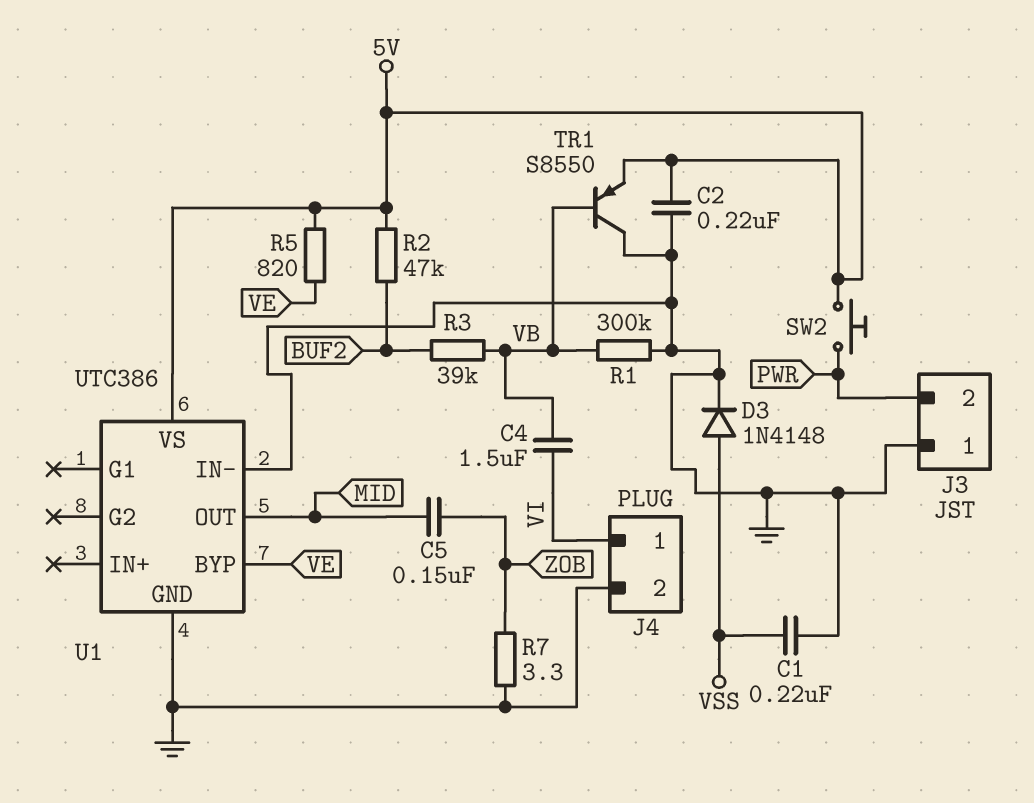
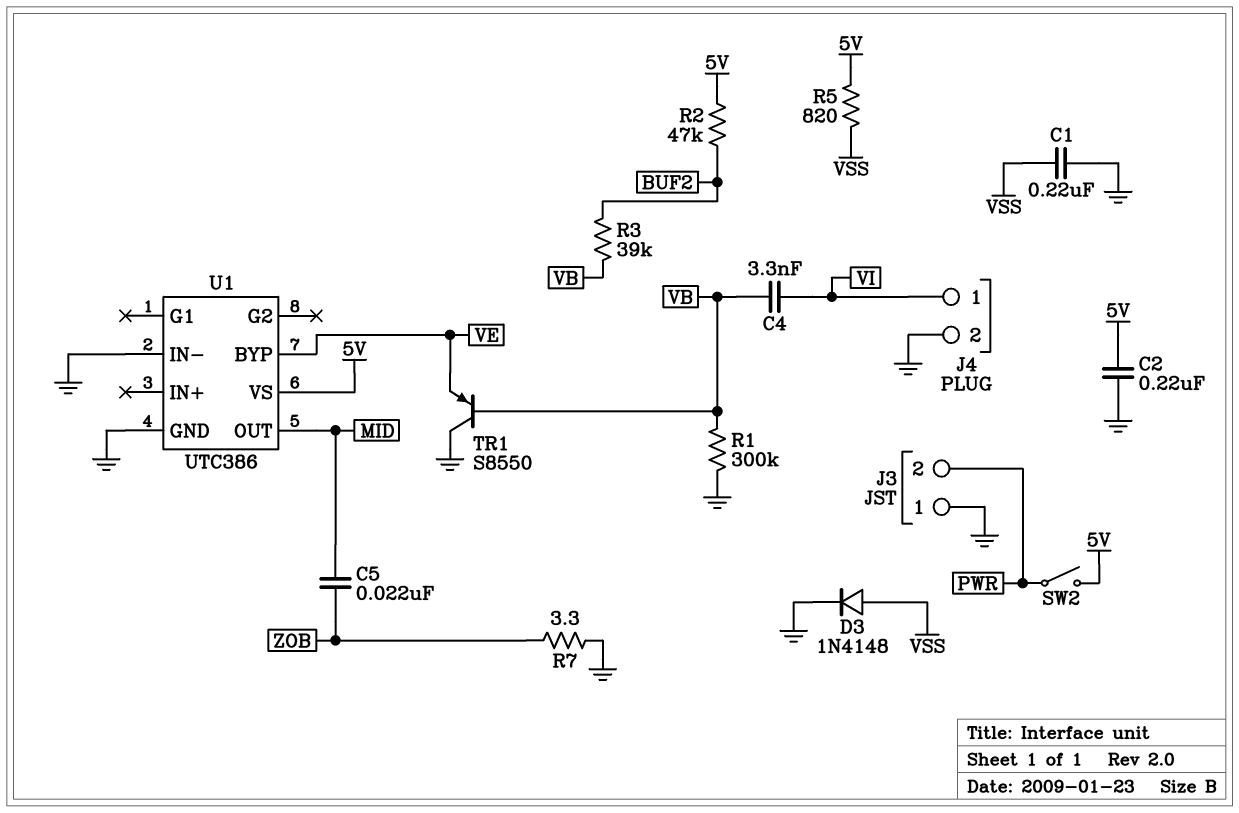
C4: 1.5uF (VB, VI) -> 3.3nF (VB, VI)
C5: 150nF (MID, ZOB) -> 22nF (MID, ZOB)
R5: 820 (5V, VE) -> 820 (5V, VSS)
SW2: button (5V, PWR) -> switch (5V, PWR)
TR1: PNP S8550 (B VB, C GND, E 5V) -> PNP S8550 (B VB, C GND, E VE)

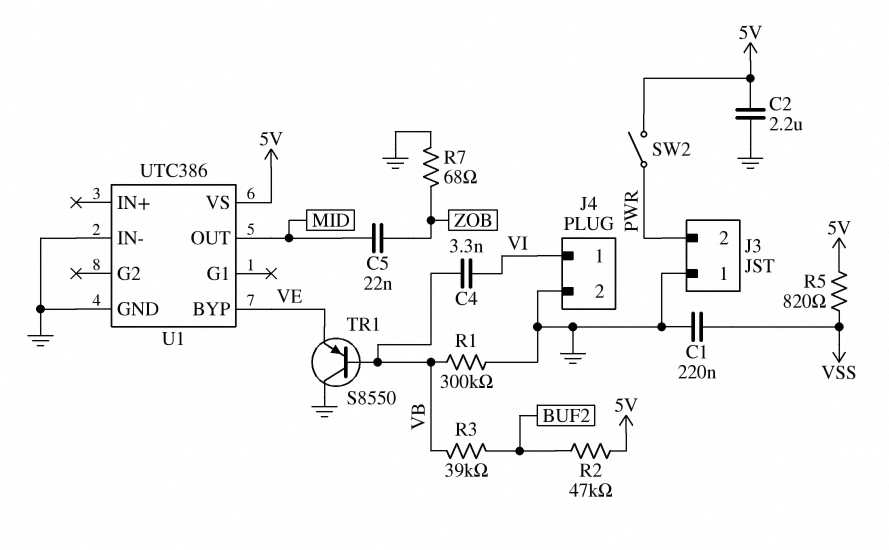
C2: 220nF (5V, GND) -> 2.2uF (5V, GND)
D3: diode 1N4148 (A VSS, K GND) -> none
R7: 3.3 (GND, ZOB) -> 68 (GND, ZOB)

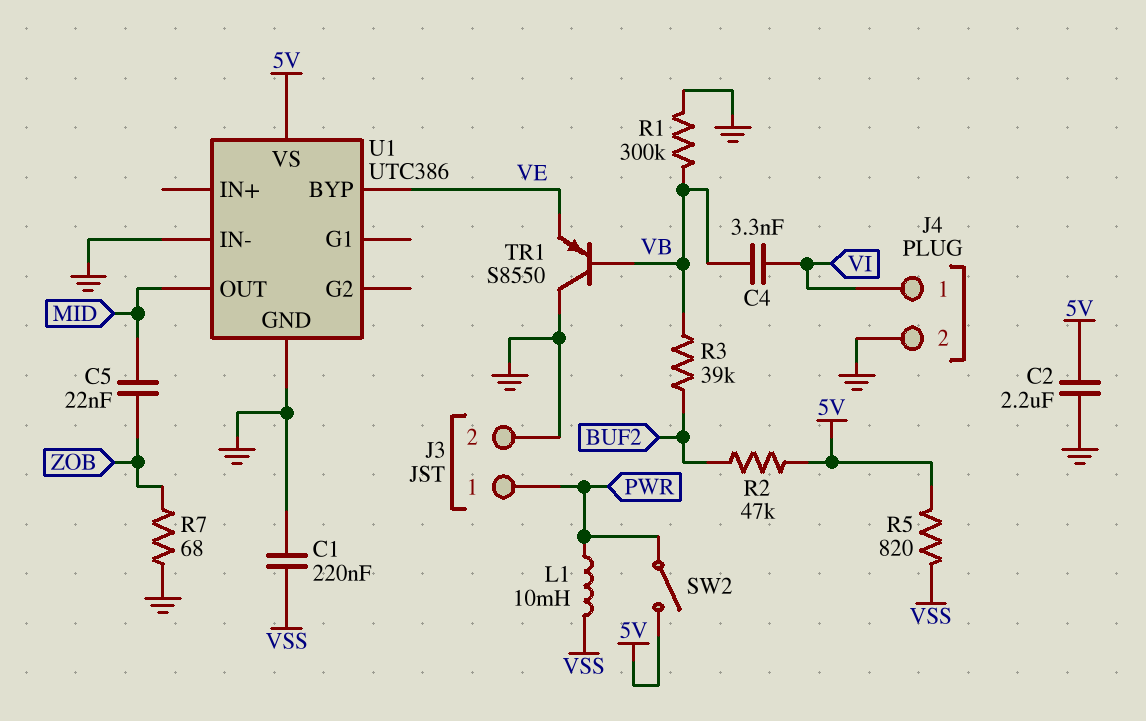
J3 pin 1: GND -> PWR
J3 pin 2: PWR -> GND
L1: none -> 10mH (PWR, VSS)

